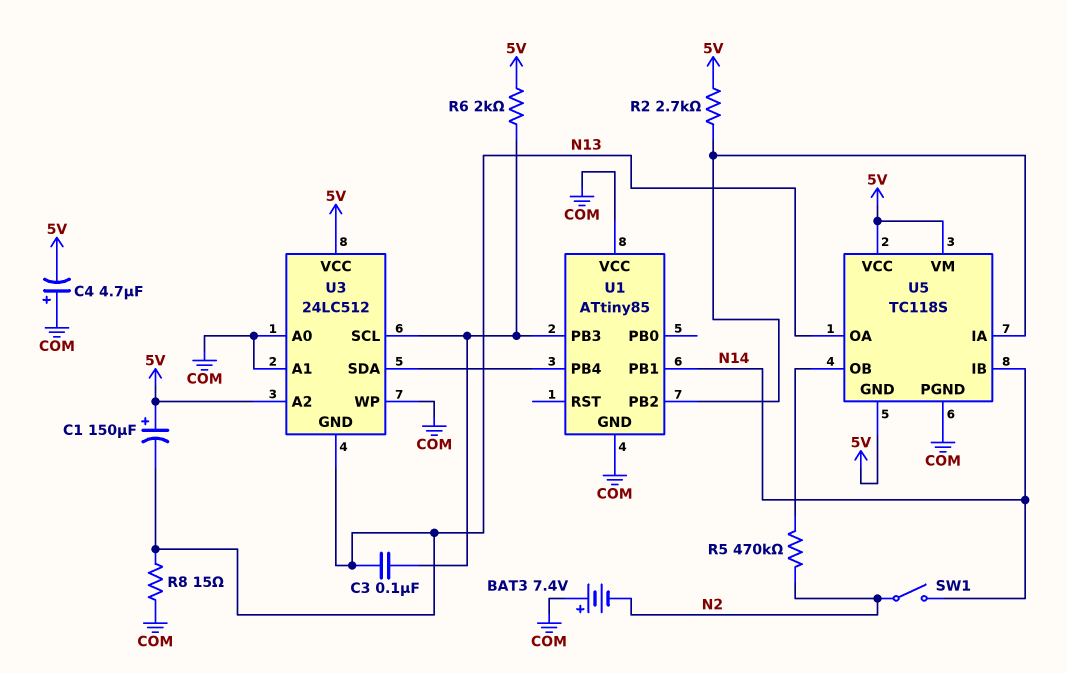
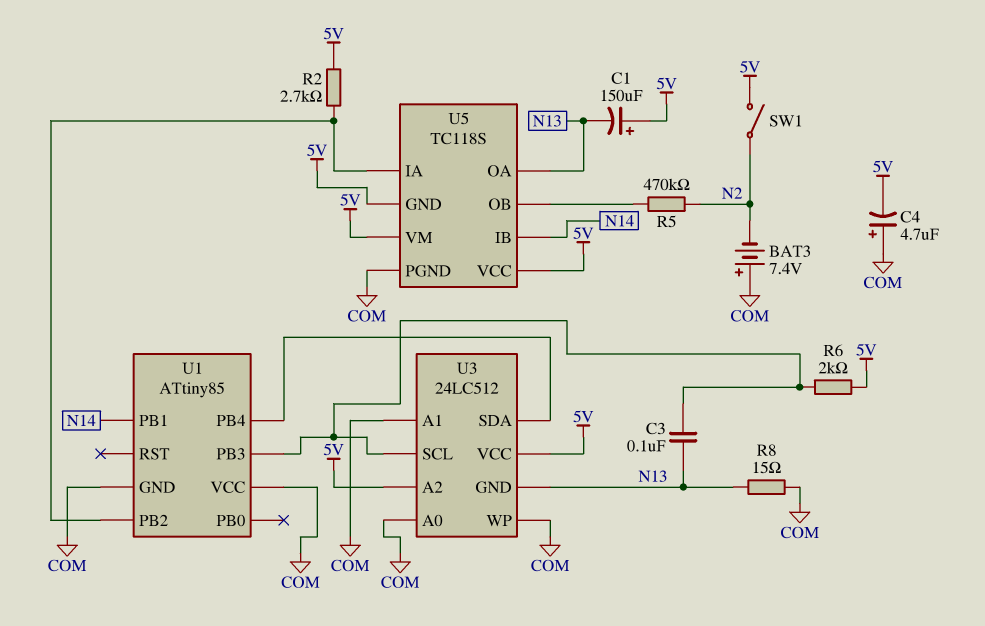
SW1: switch (N2, N14) -> switch (5V, N2)

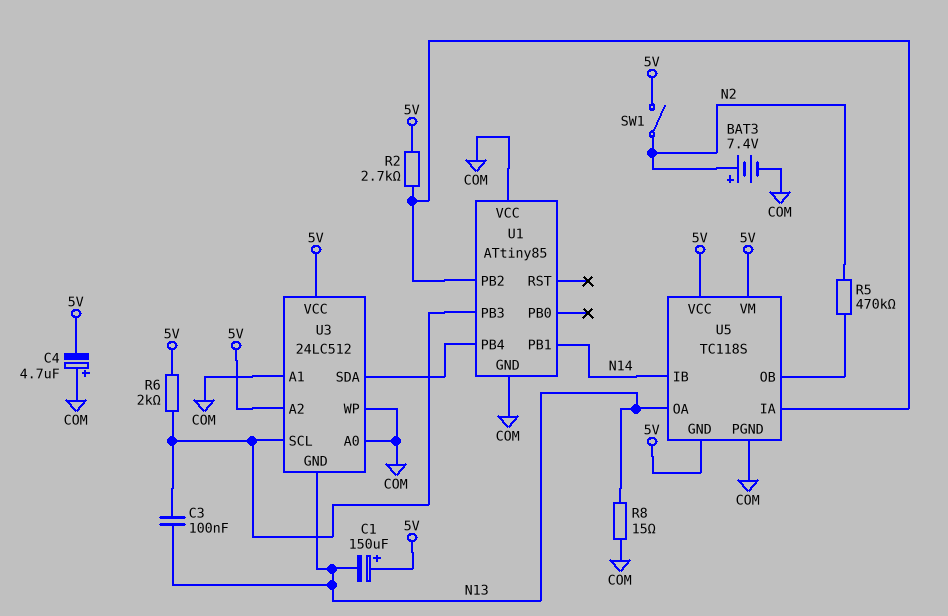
BAT3: 7.4V (plus COM, minus N2) -> 7.4V (plus N2, minus COM)

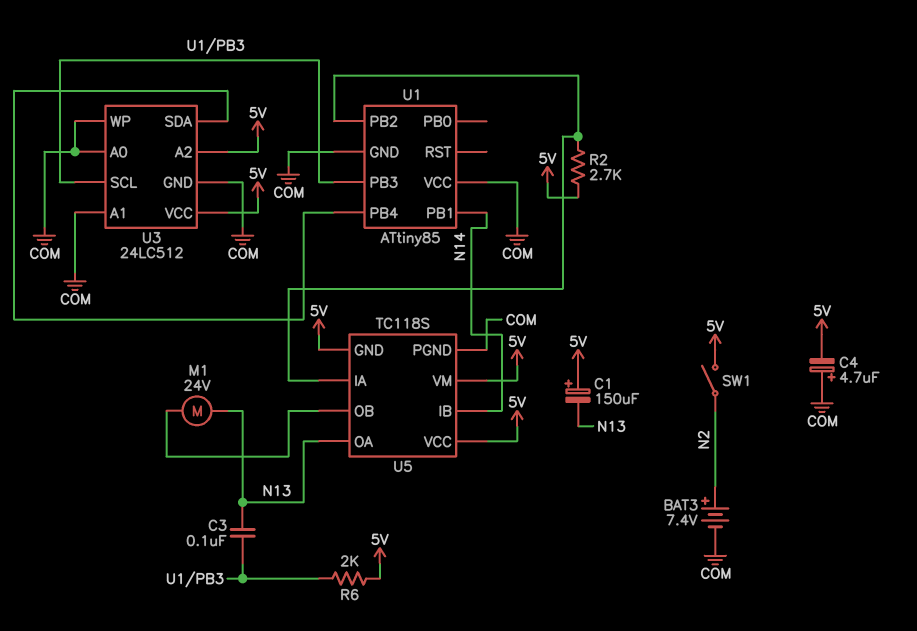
M1: none -> motor 24V (N13, U5/OB)
R5: 470k (N2, U5/OB) -> none
R8: 15 (COM, N13) -> none
U3 pin GND: N13 -> COM

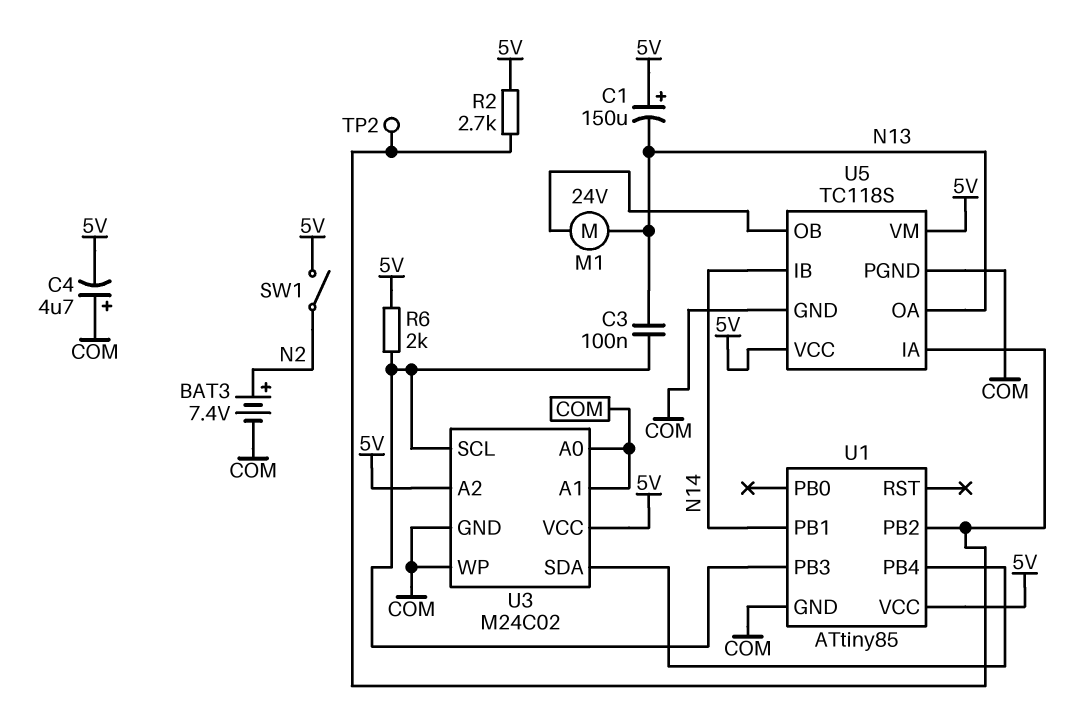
TP2: none -> test point (U1/PB2)
U1 pin VCC: COM -> 5V
U3: 24LC512 -> M24C02
U5 pin GND: 5V -> COM

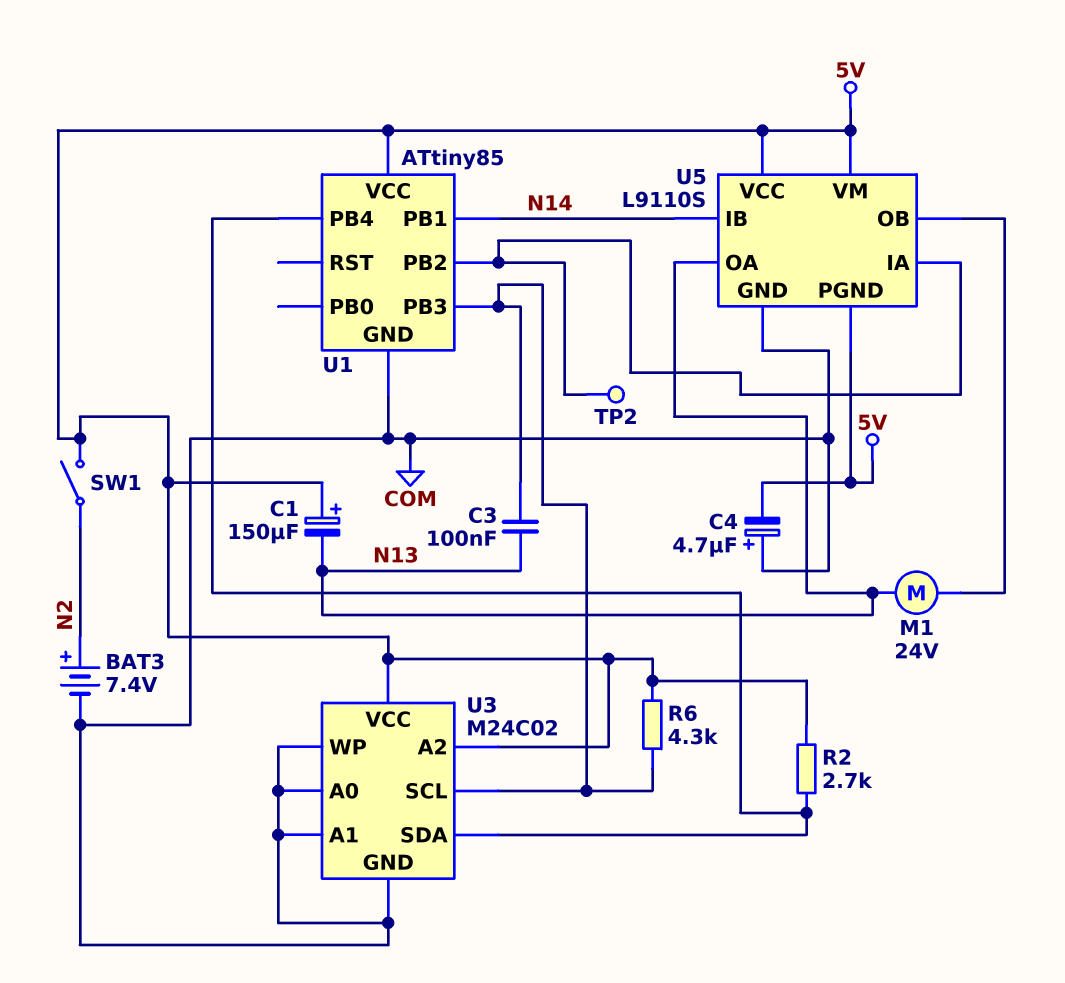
R2: 2.7k (5V, U1/PB2) -> 2.7k (5V, U1/PB4)
R6: 2k (5V, U1/PB3) -> 4.3k (5V, U1/PB3)
U5: TC118S -> L9110S
U5 pin PGND: COM -> 5V

